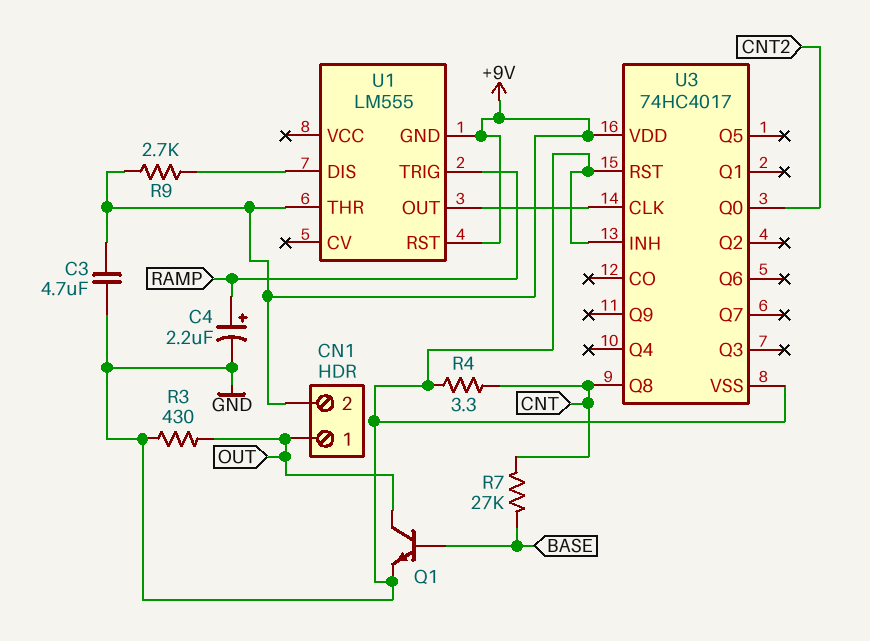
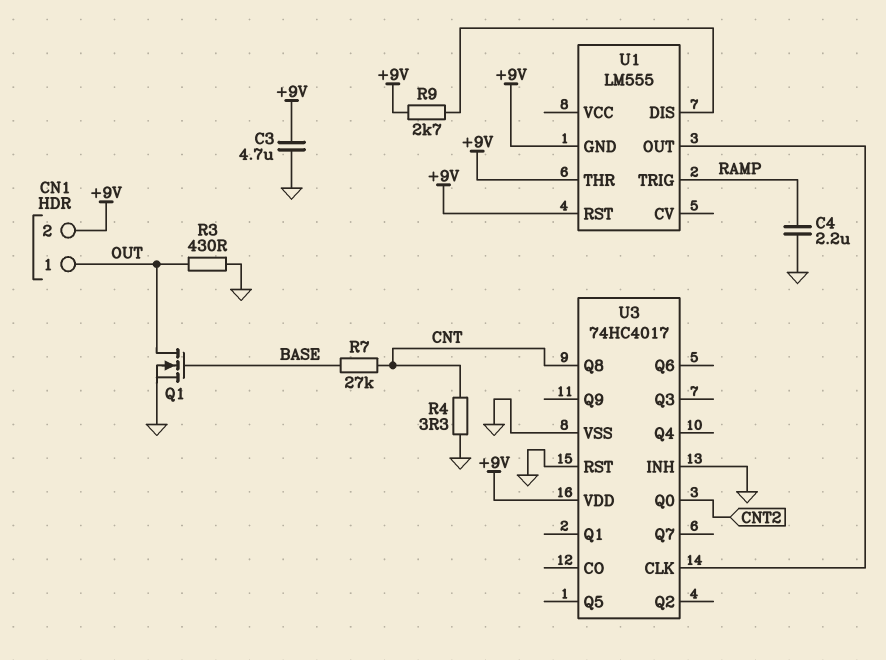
C4: 2.2uF (plus RAMP, minus GND) -> 2.2uF (GND, RAMP)
Q1: NPN (B BASE, C OUT, E GND) -> NMOS (G BASE, D OUT, S GND)

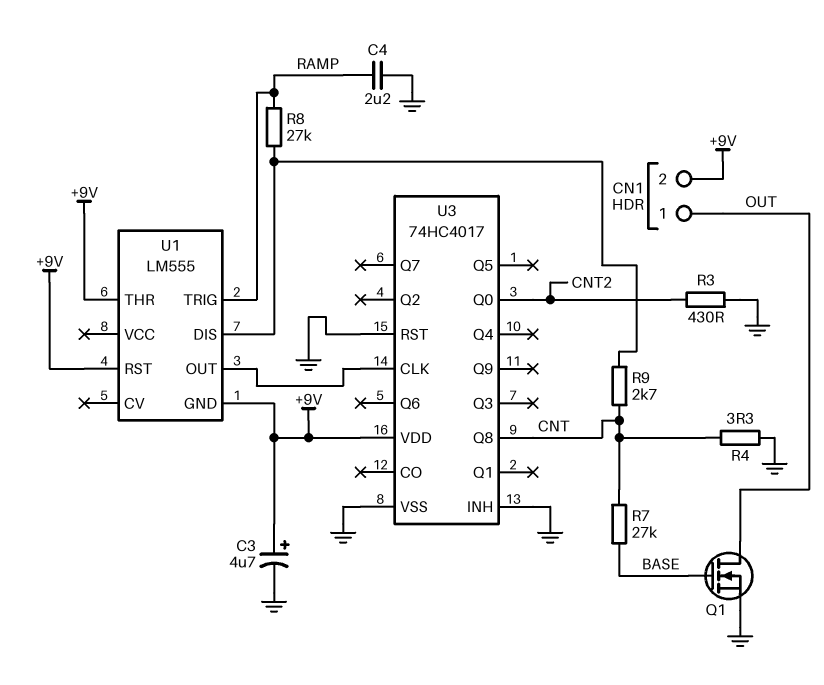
C3: 4.7uF (+9V, GND) -> 4.7uF (plus +9V, minus GND)
R3: 430 (GND, OUT) -> 430 (CNT2, GND)
R8: none -> 27k (RAMP, U1/DIS)
R9: 2.7k (+9V, U1/DIS) -> 2.7k (CNT, U1/DIS)

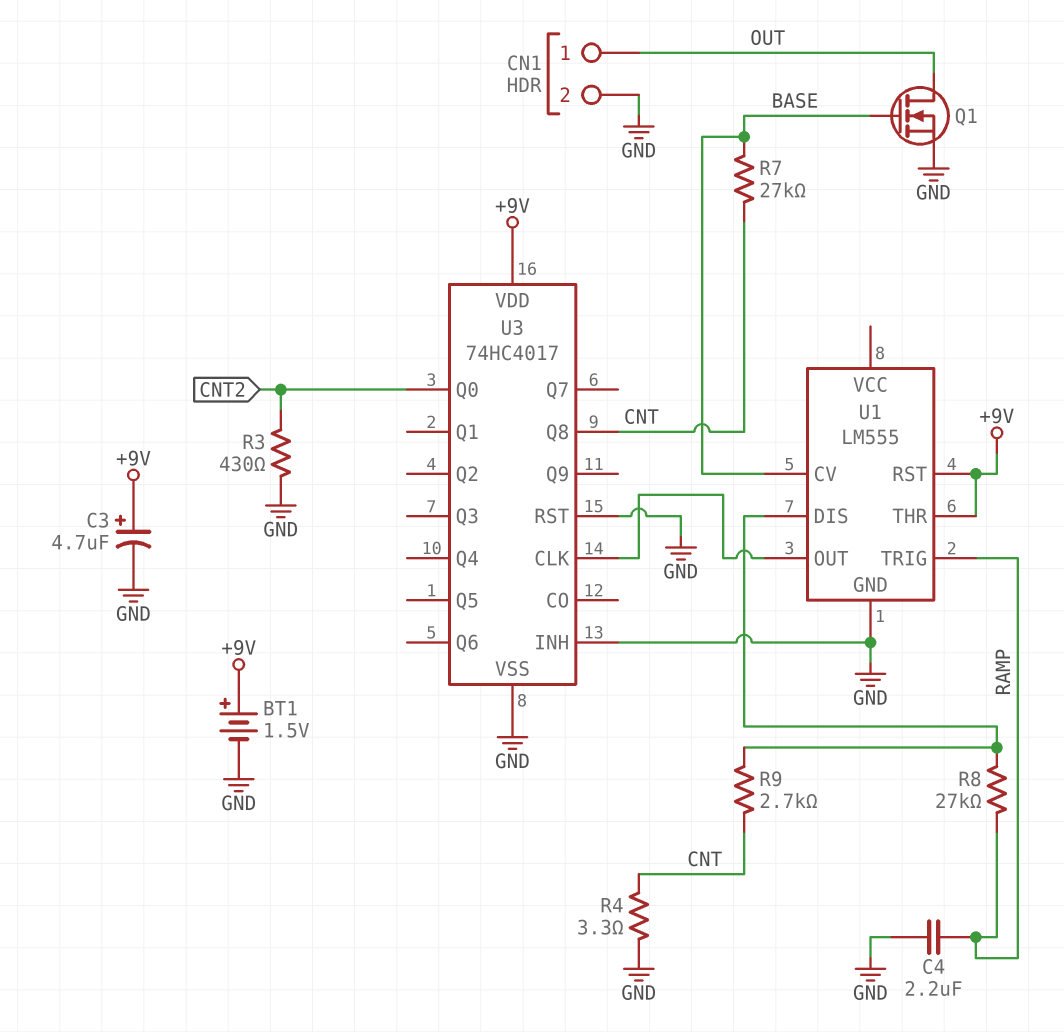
BT1: none -> 1.5V (plus +9V, minus GND)
CN1 pin 2: +9V -> GND
U1 pin CV: none -> BASE
U1 pin GND: +9V -> GND

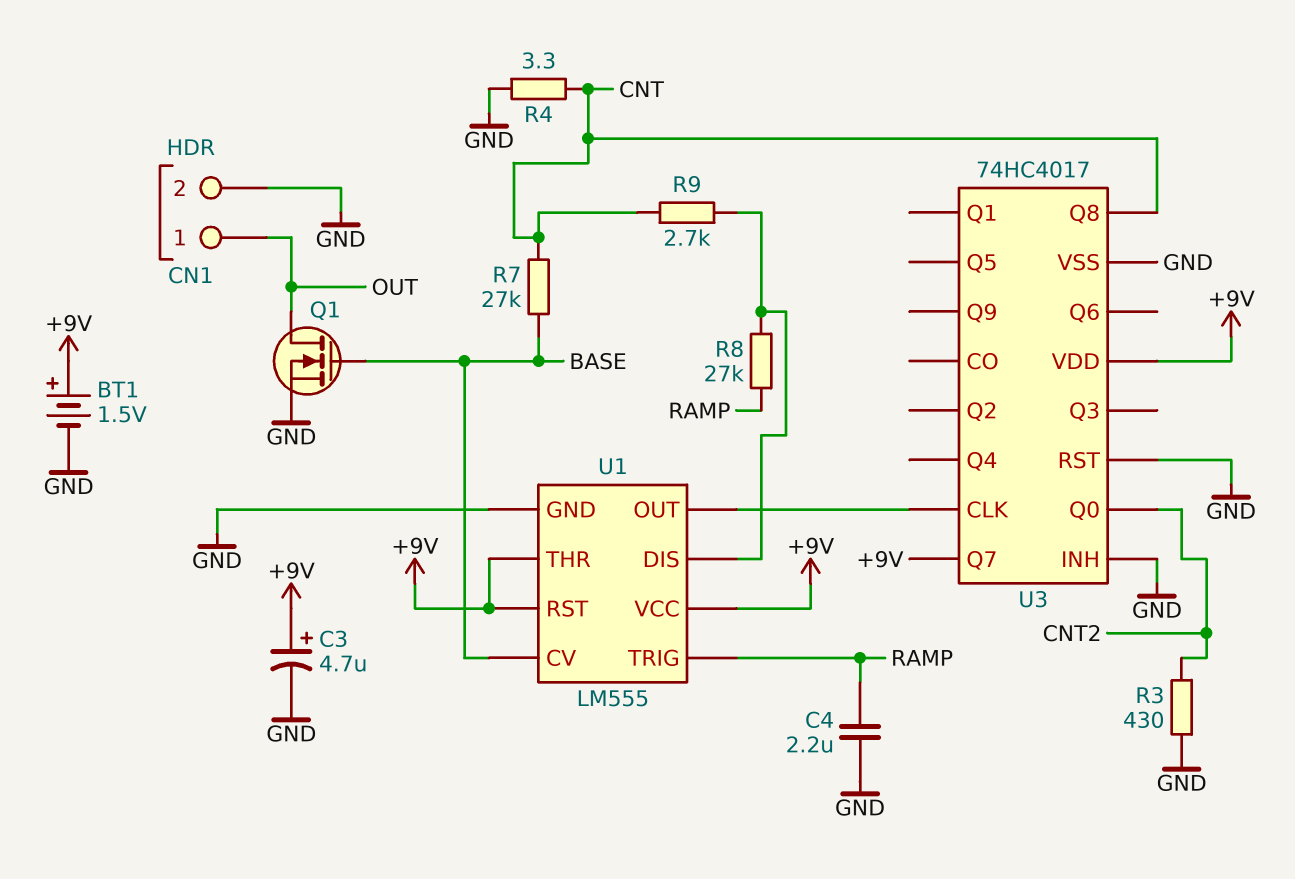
U1 pin VCC: none -> +9V
U3 pin Q7: none -> +9V

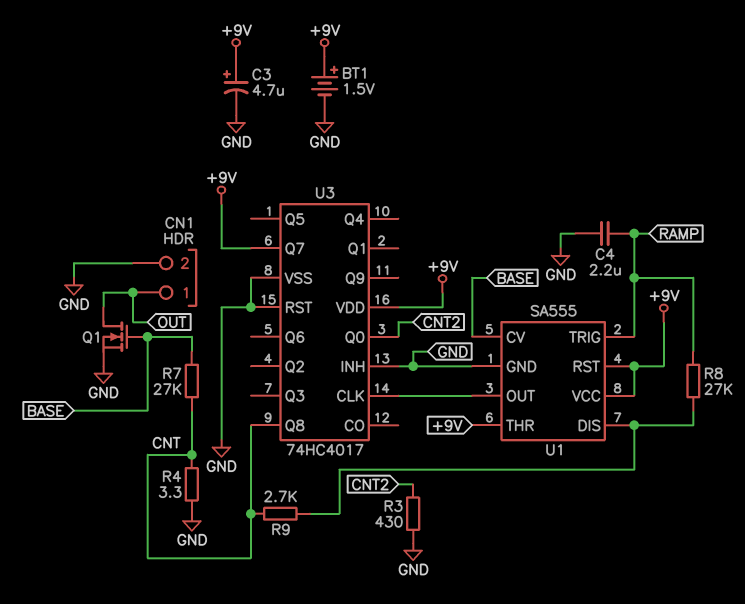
U1: LM555 -> SA555

